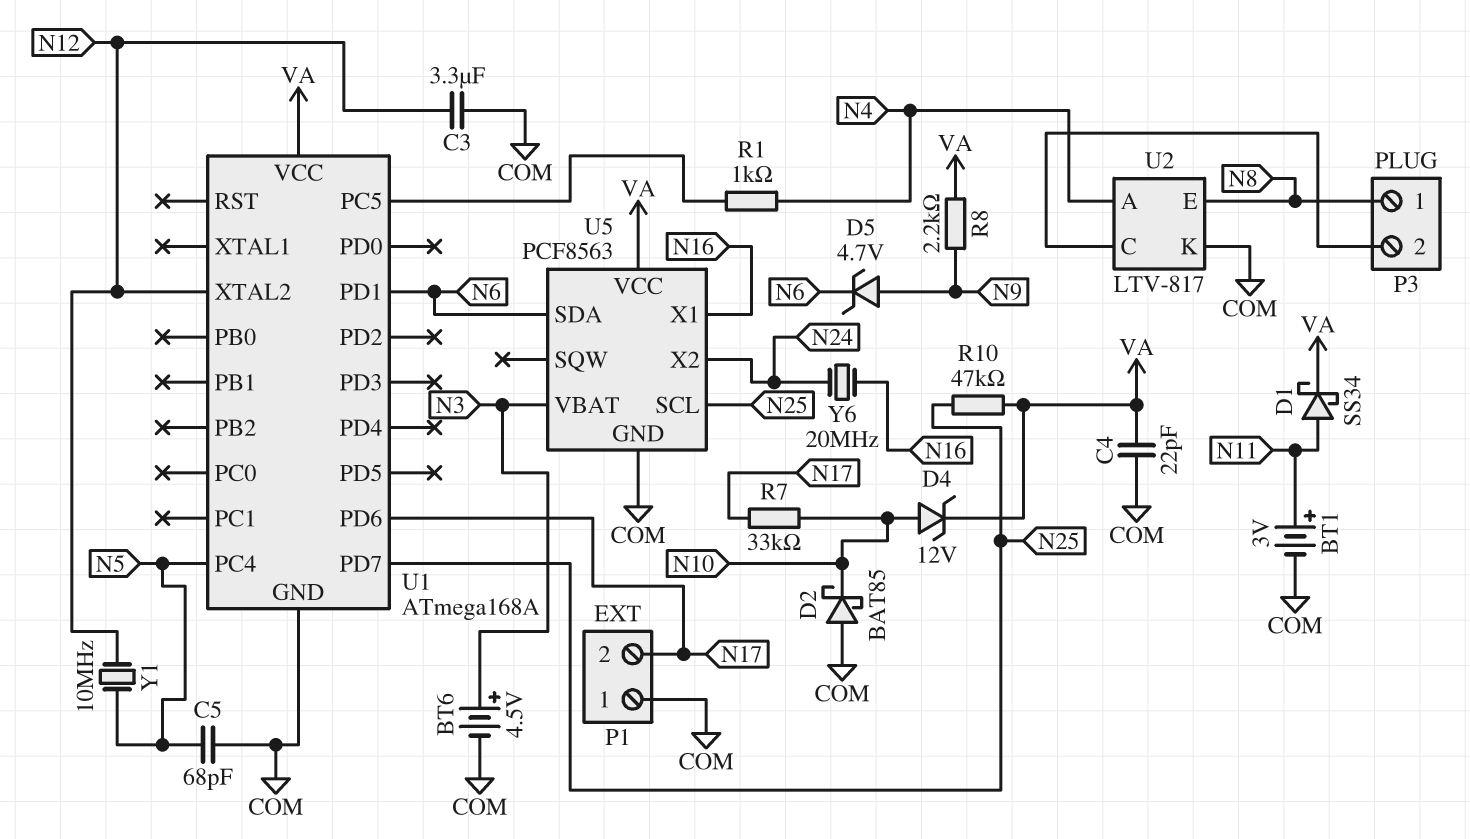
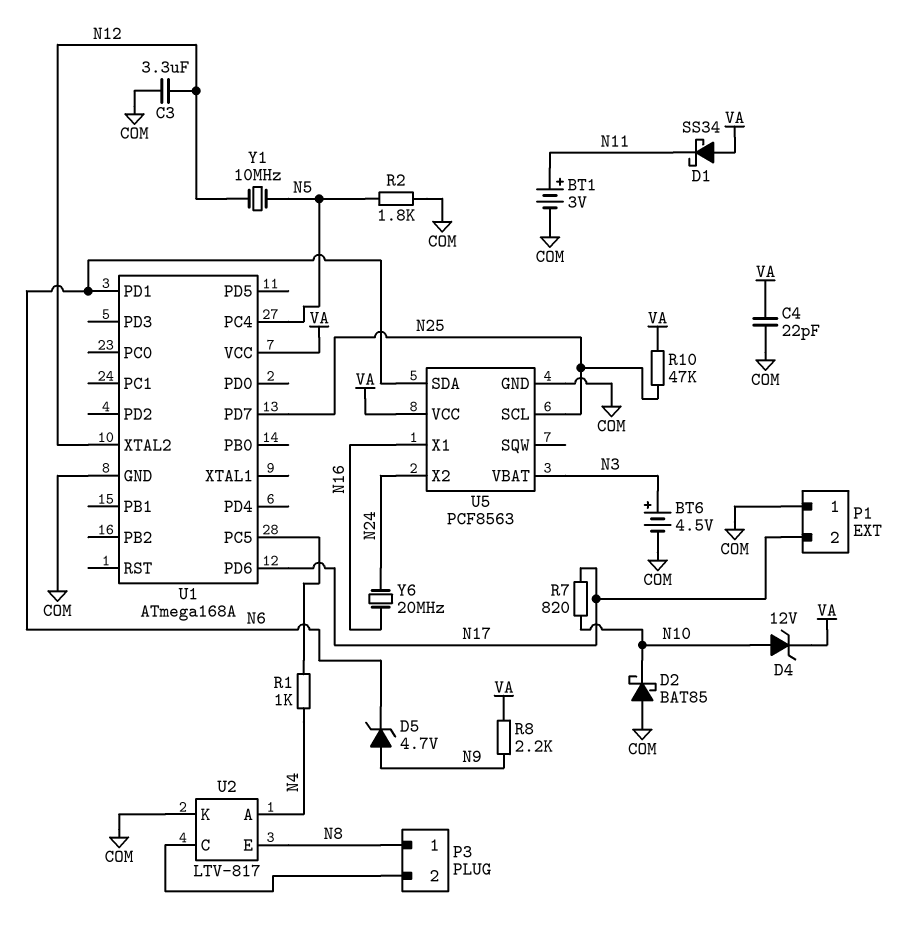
C5: 68pF (COM, N5) -> none
D1: schottky SS34 (A N11, K VA) -> schottky SS34 (A VA, K N11)
R2: none -> 1.8k (COM, N5)
R7: 33k (N10, N17) -> 820 (N10, N17)

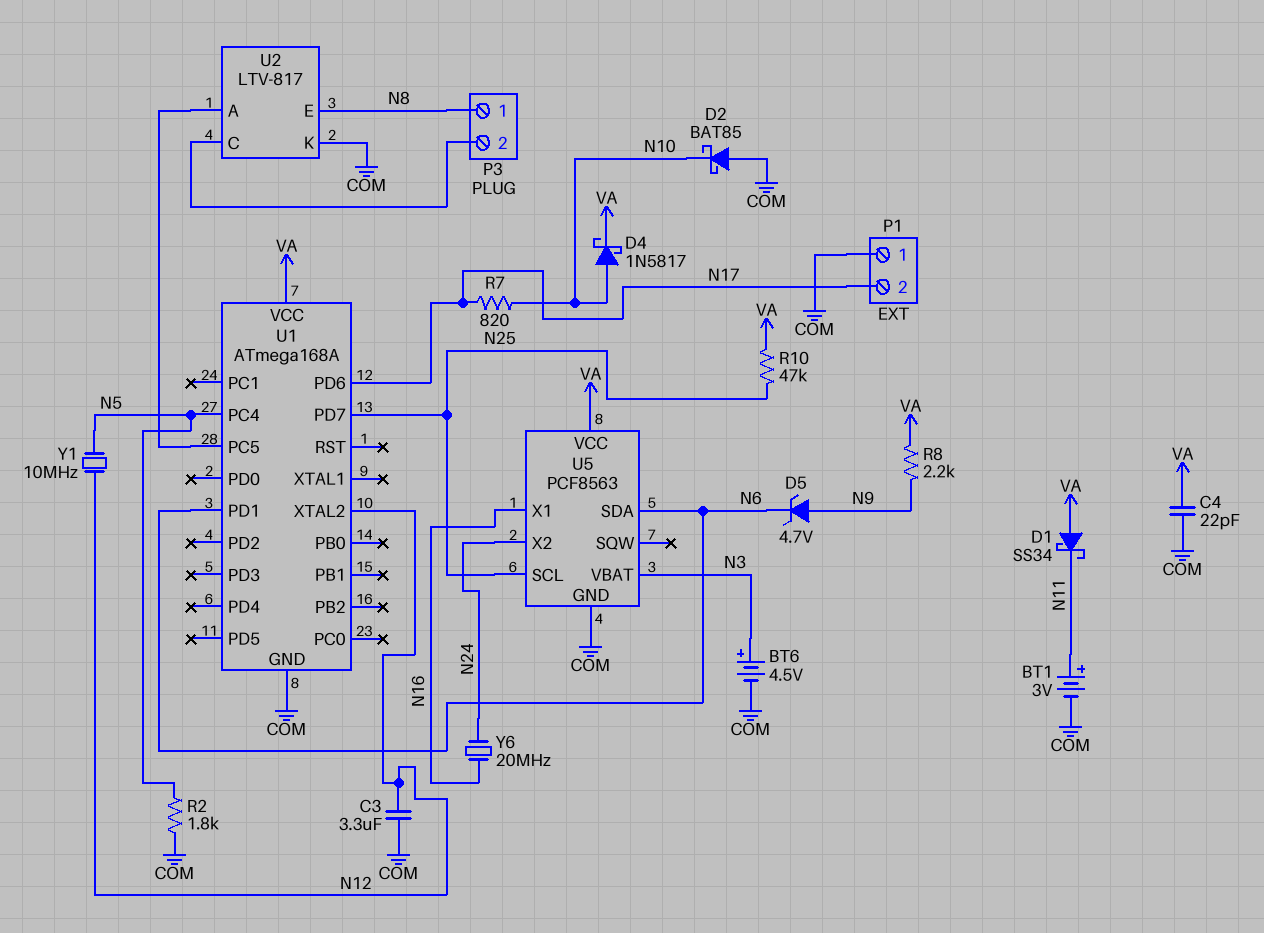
D4: zener 12V (A N10, K VA) -> schottky 1N5817 (A N10, K VA)
R1: 1k (N4, U1/PC5) -> none
U2 pin A: N4 -> U1/PC5

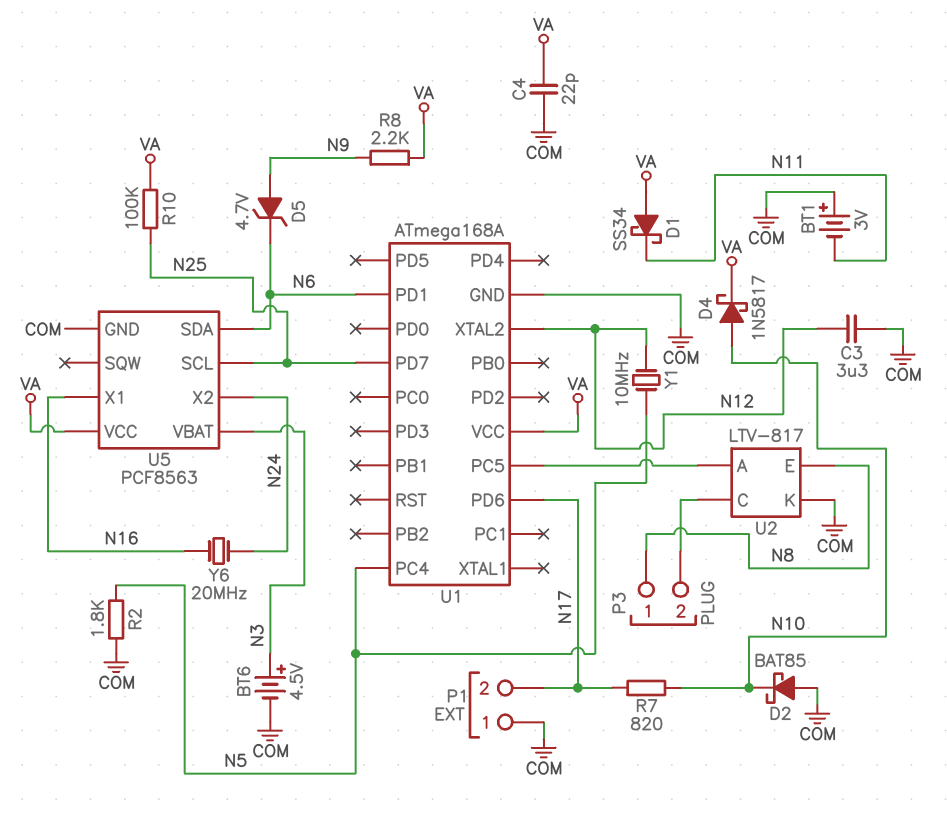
BT1: 3V (plus N11, minus COM) -> 3V (plus COM, minus N11)
R10: 47k (N25, VA) -> 100k (N25, VA)

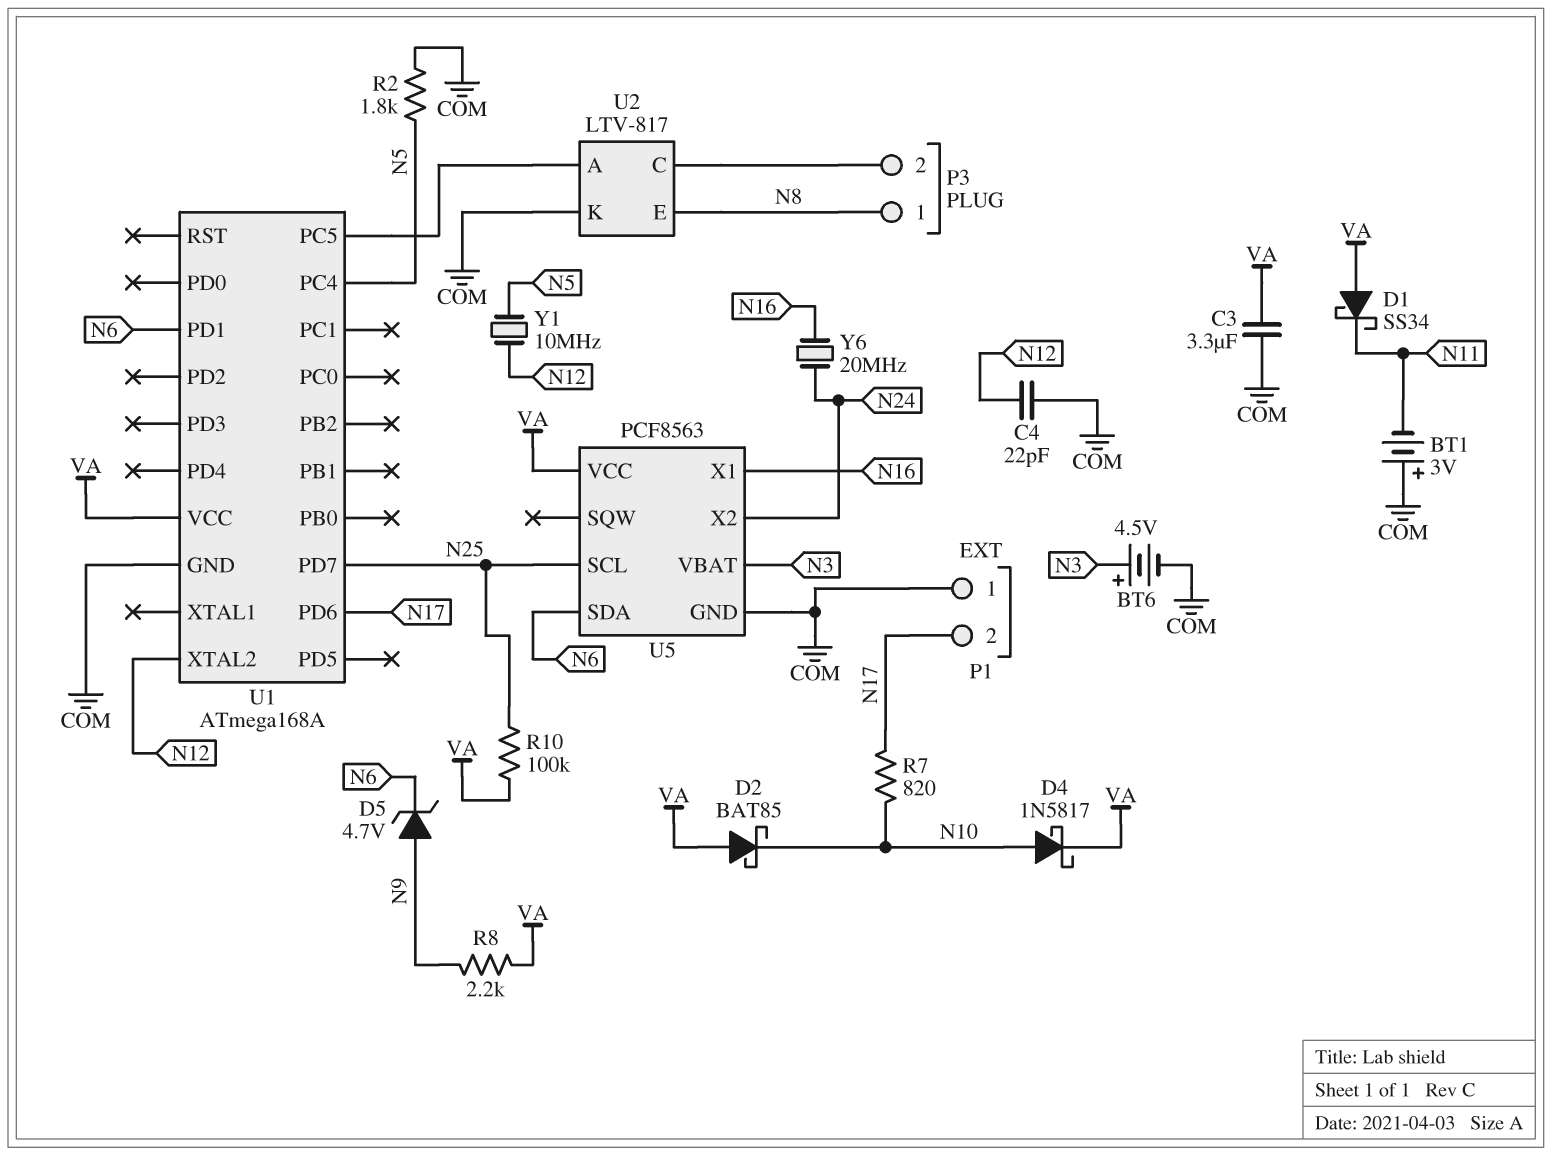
C3: 3.3uF (COM, N12) -> 3.3uF (COM, VA)
C4: 22pF (COM, VA) -> 22pF (COM, N12)
D2: schottky BAT85 (A COM, K N10) -> schottky BAT85 (A VA, K N10)

